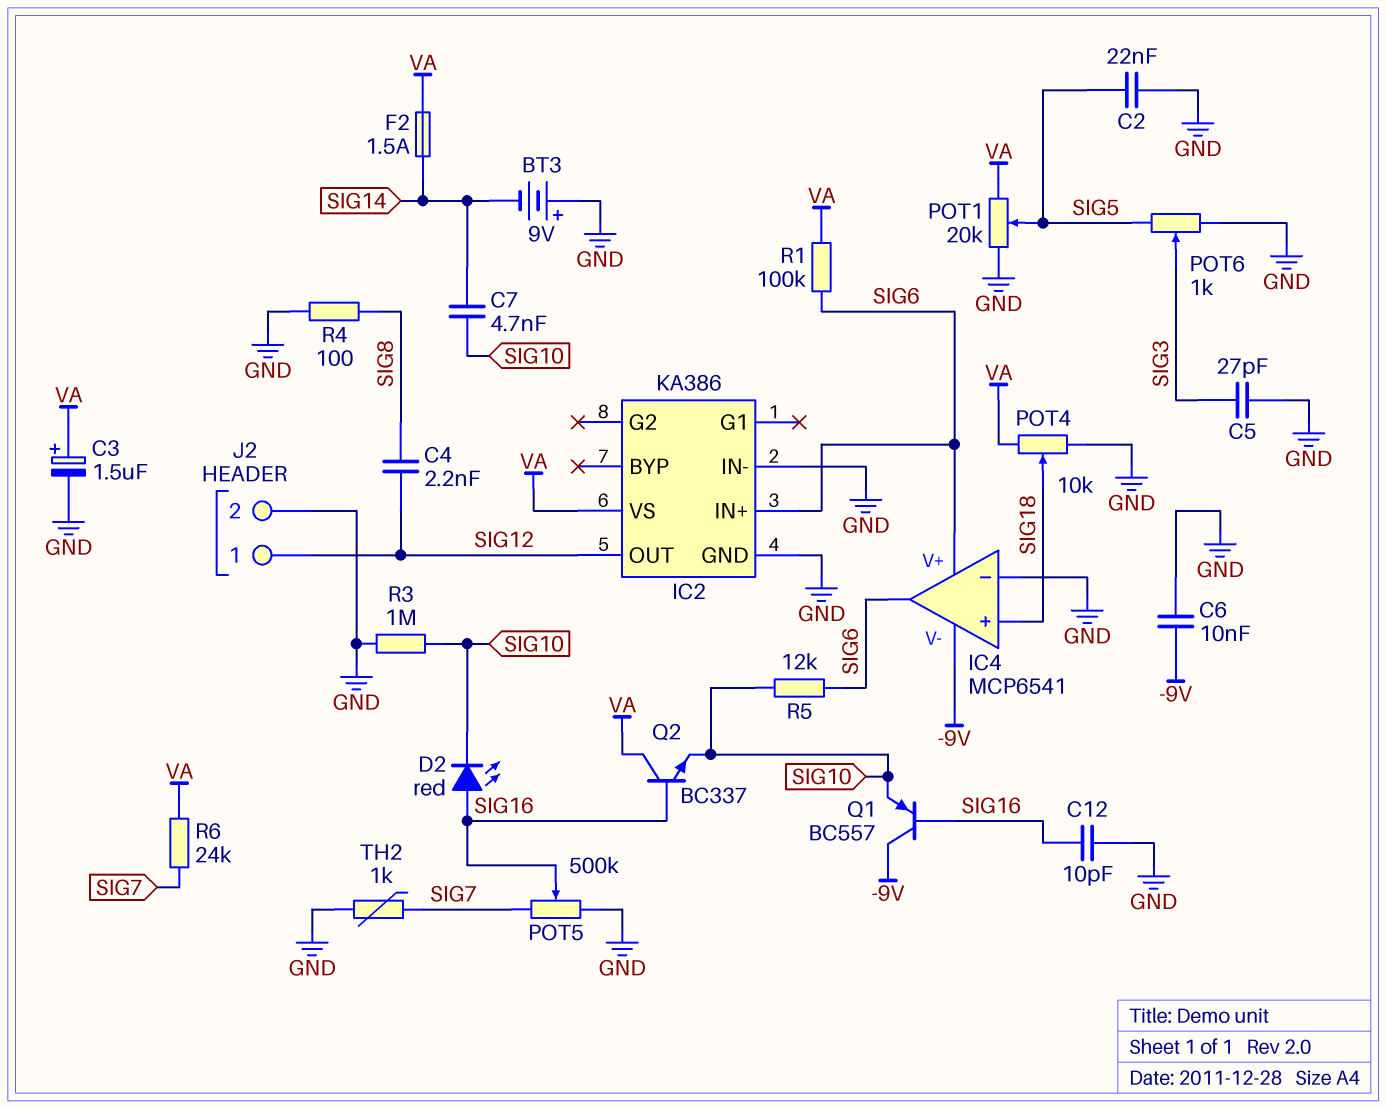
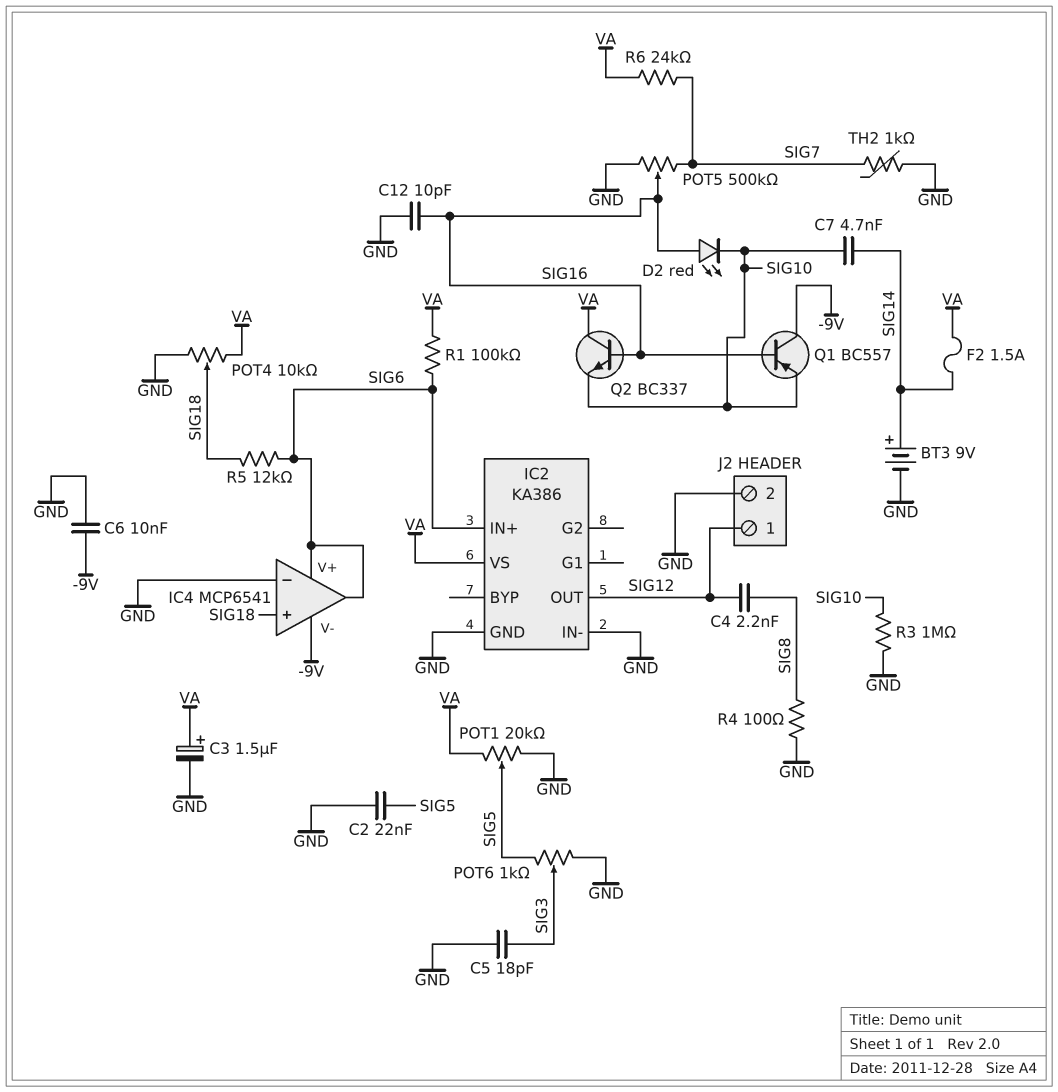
BT3: 9V (plus GND, minus SIG14) -> 9V (plus SIG14, minus GND)
C5: 27pF (GND, SIG3) -> 18pF (GND, SIG3)
R5: 12k (SIG6, SIG10) -> 12k (SIG6, SIG18)

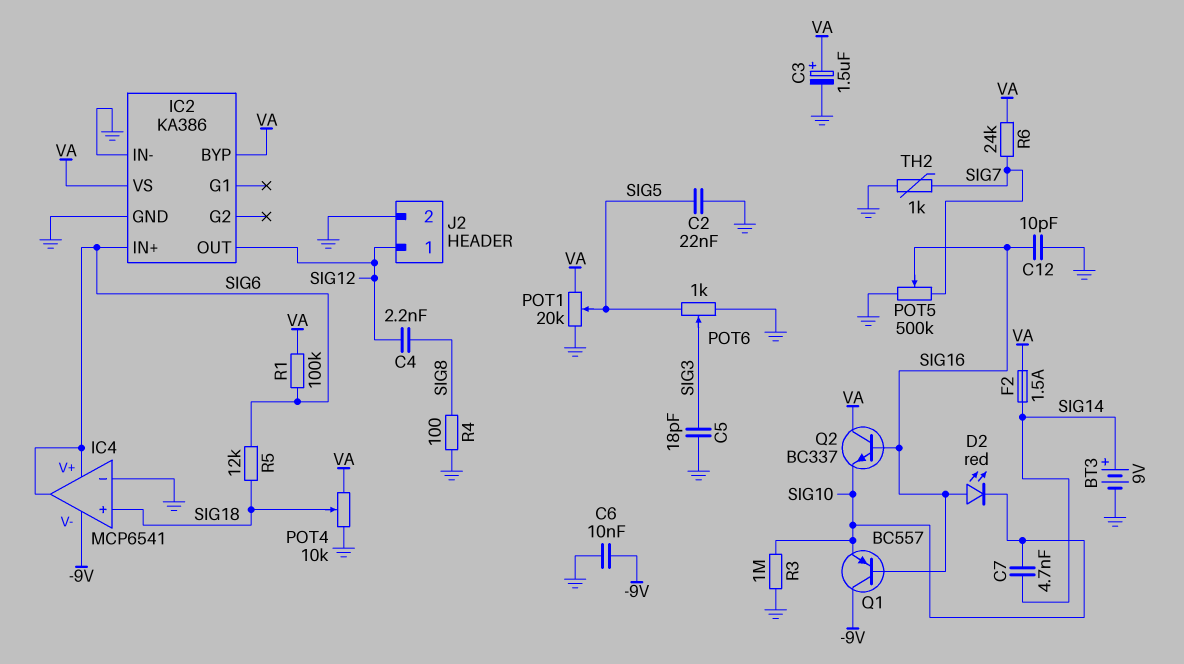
IC2 pin BYP: none -> VA

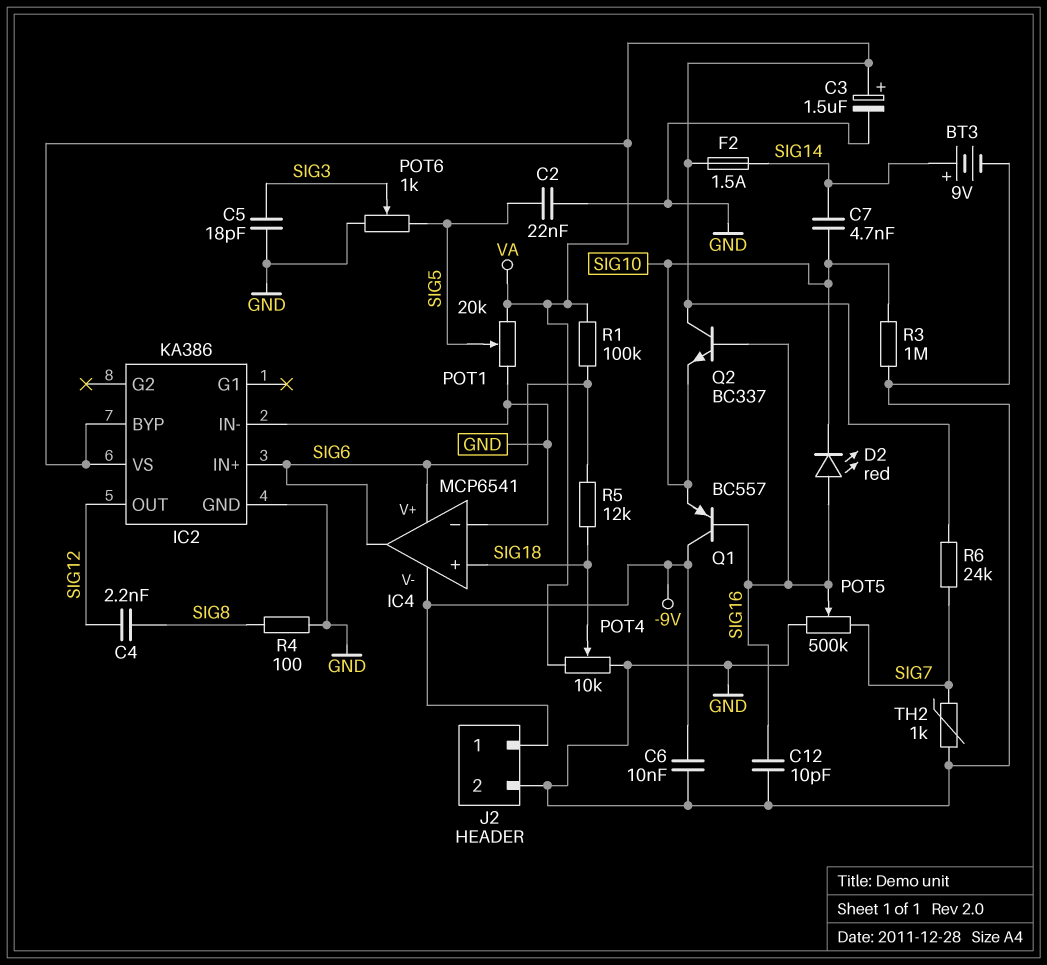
J2 pin 1: SIG12 -> -9V

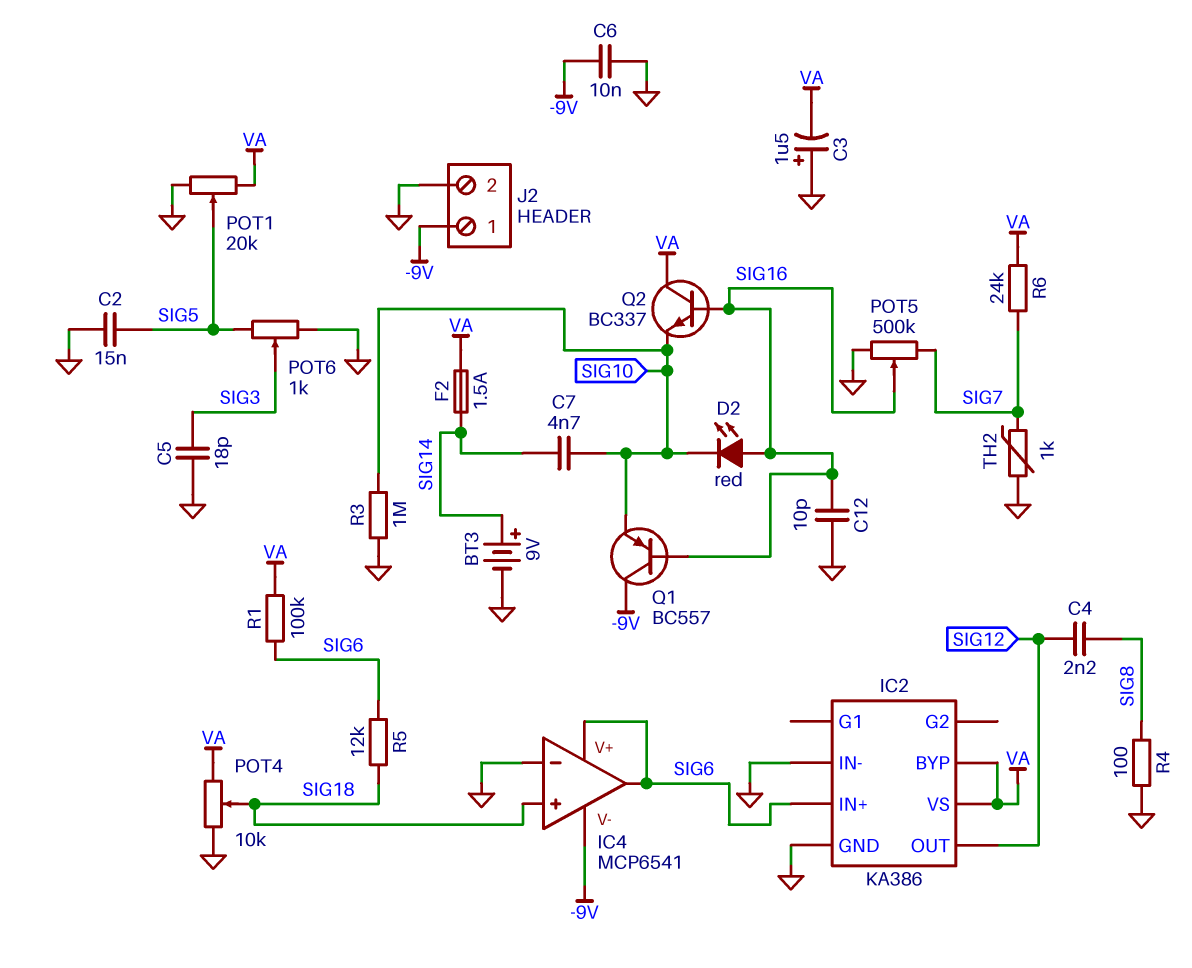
C2: 22nF (GND, SIG5) -> 15nF (GND, SIG5)
C3: 1.5uF (plus VA, minus GND) -> 1.5uF (plus GND, minus VA)

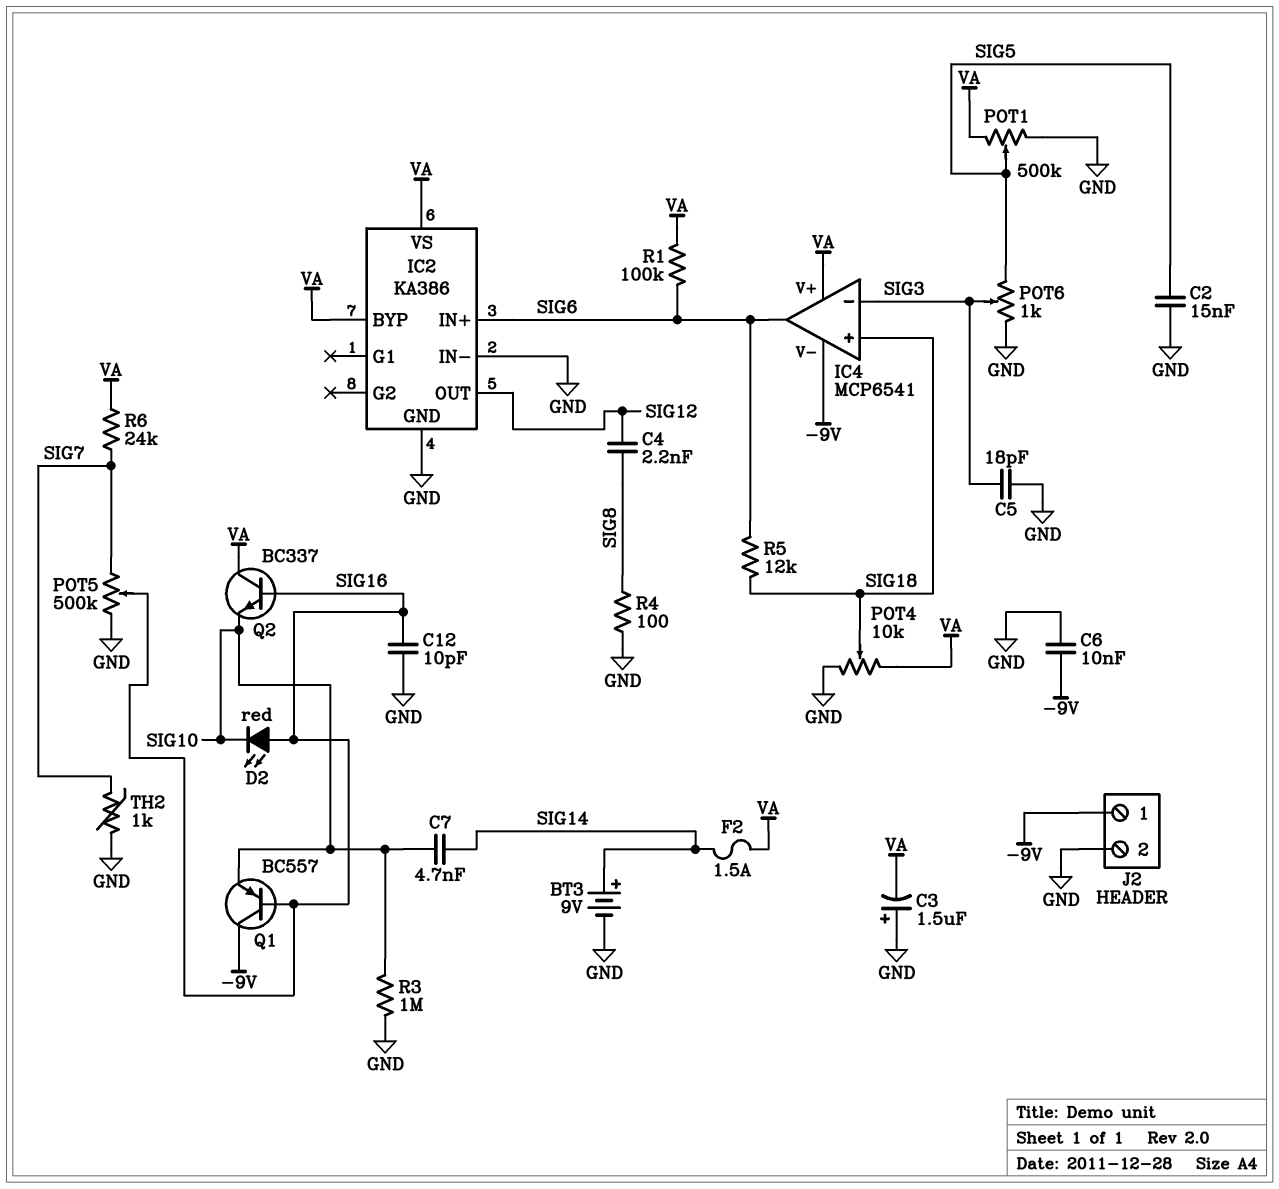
IC4 pin V+: SIG6 -> VA
IC4 pin in-: GND -> SIG3
POT1: 20k (GND, VA, wiper SIG5) -> 500k (GND, VA, wiper SIG5)

